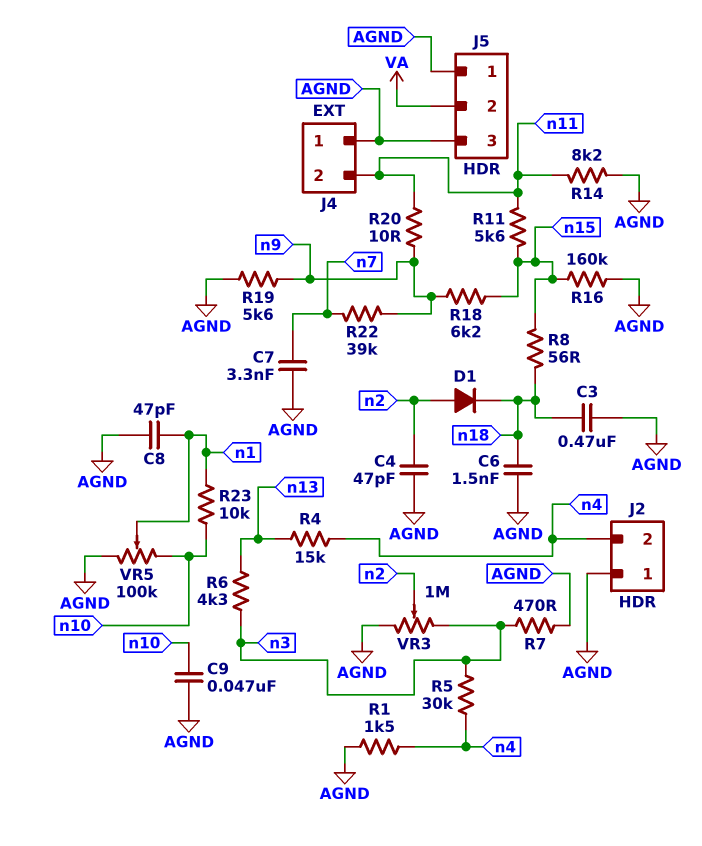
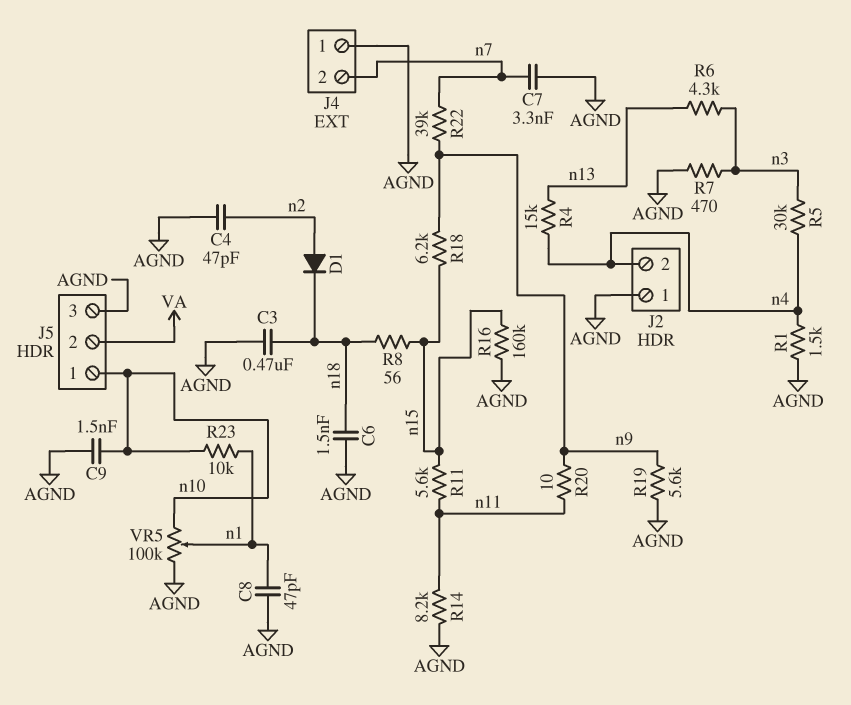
C9: 47nF (AGND, n10) -> 1.5nF (AGND, n10)
J4 pin 2: n11 -> n7
J5 pin 1: AGND -> n10
VR3: 1M (AGND, n3, wiper n2) -> none

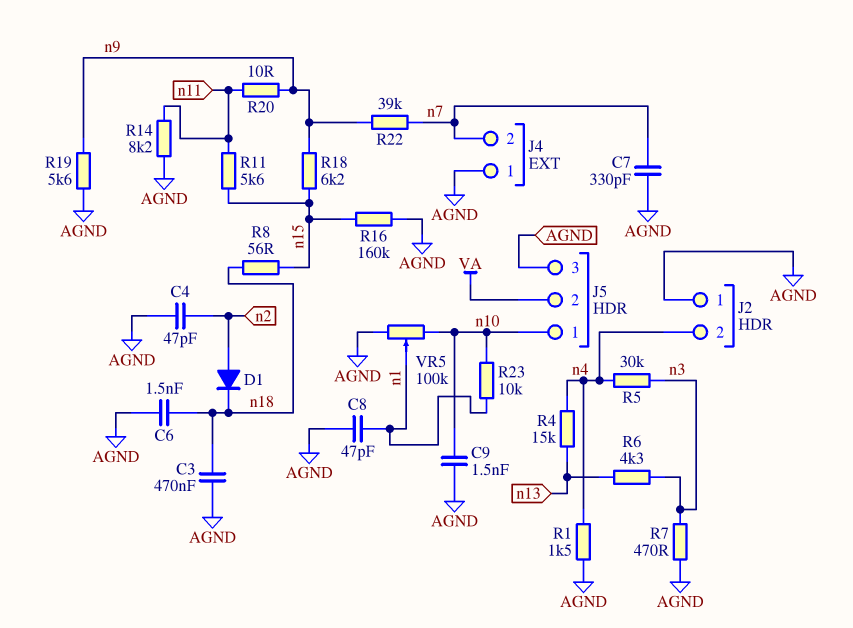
C7: 3.3nF (AGND, n7) -> 330pF (AGND, n7)

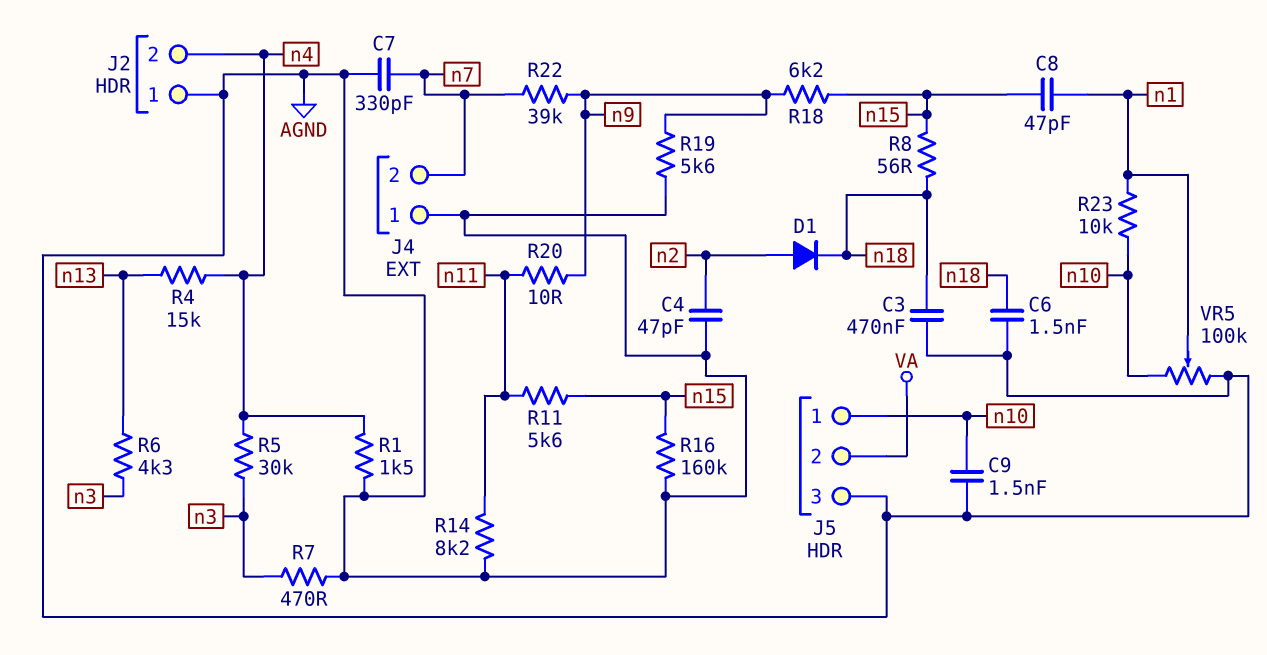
C8: 47pF (AGND, n1) -> 47pF (n1, n15)

